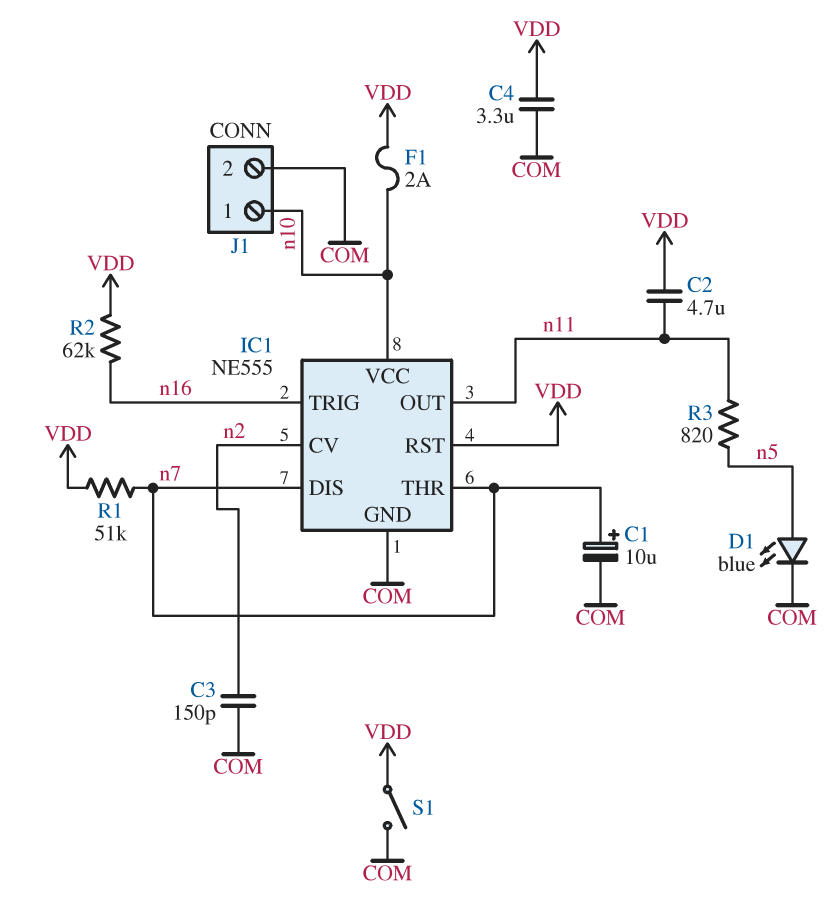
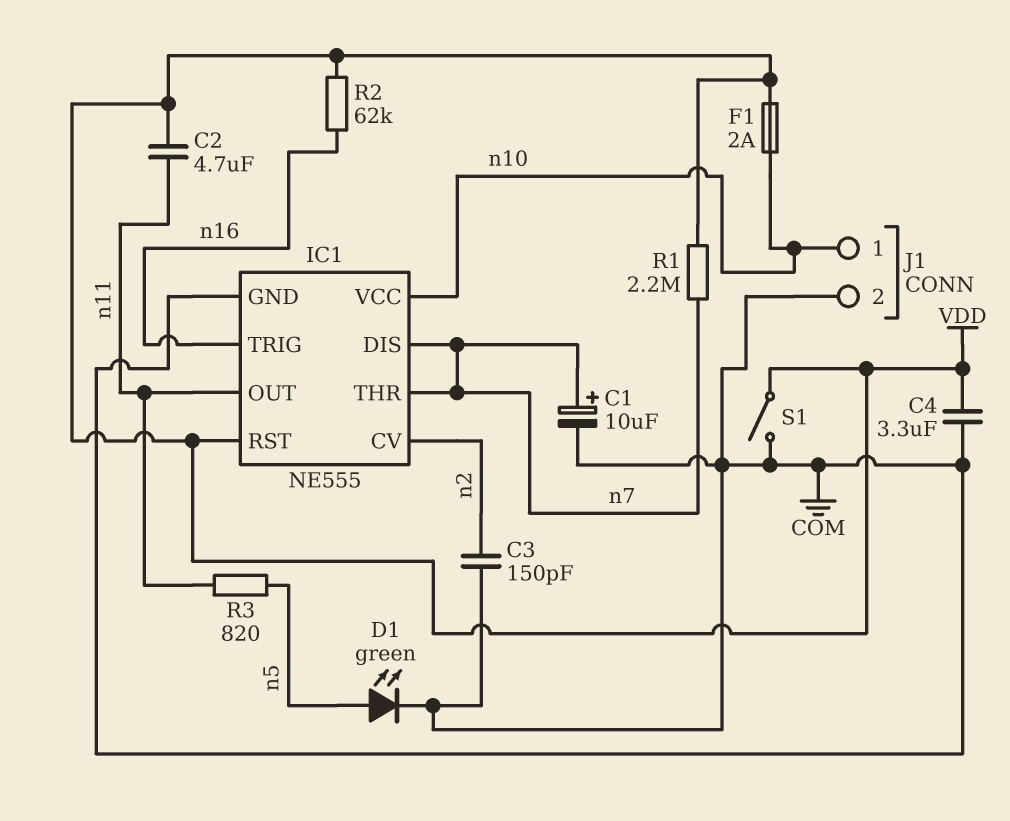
D1: LED blue (A n5, K COM) -> LED green (A n5, K COM)
R1: 51k (VDD, n7) -> 2.2M (VDD, n7)

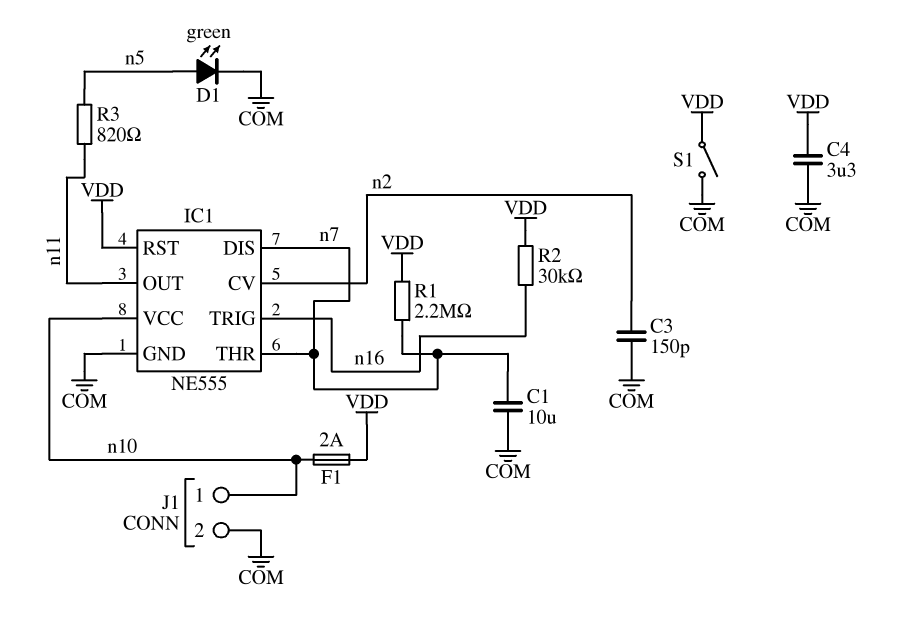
C1: 10uF (plus n7, minus COM) -> 10uF (COM, n7)
C2: 4.7uF (VDD, n11) -> none
R2: 62k (VDD, n16) -> 30k (VDD, n16)

